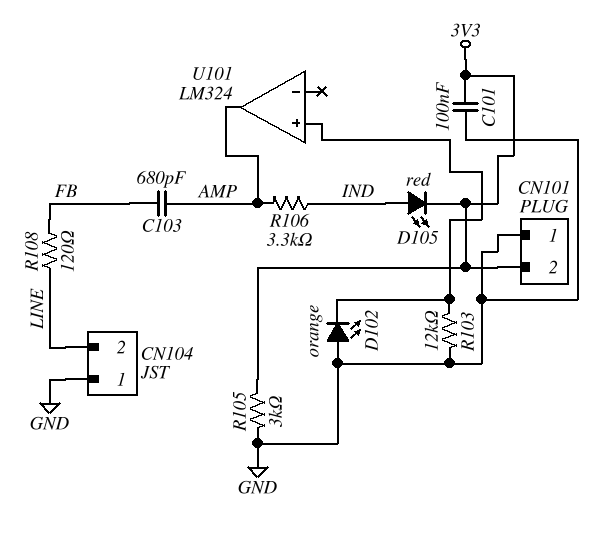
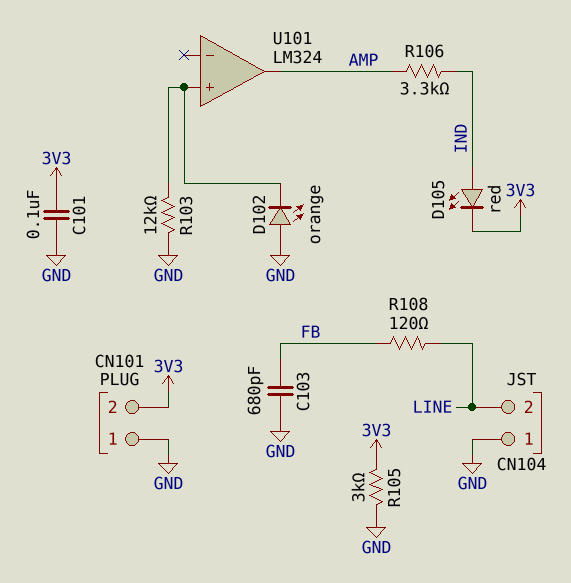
C103: 680pF (AMP, FB) -> 680pF (FB, GND)

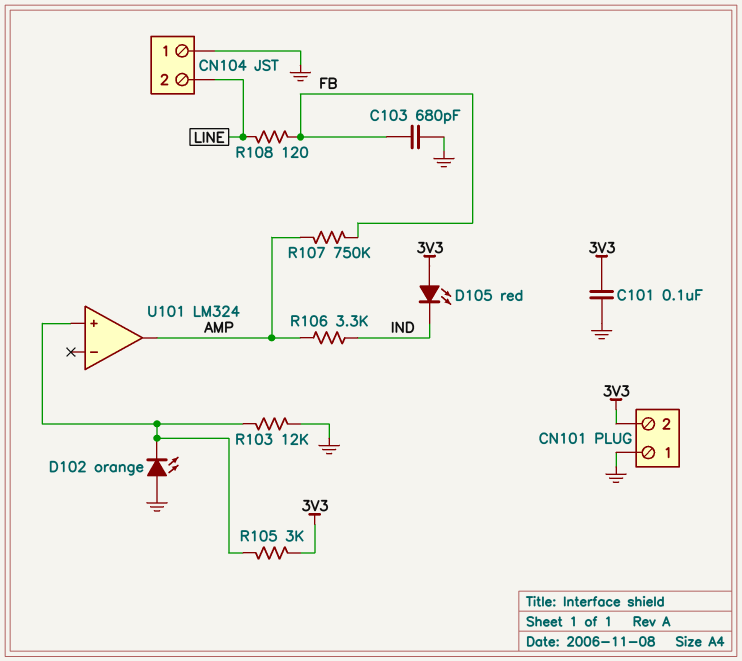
D105: LED red (A IND, K 3V3) -> LED red (A 3V3, K IND)
R105: 3k (3V3, GND) -> 3k (3V3, U101/in+)
R107: none -> 750k (AMP, FB)

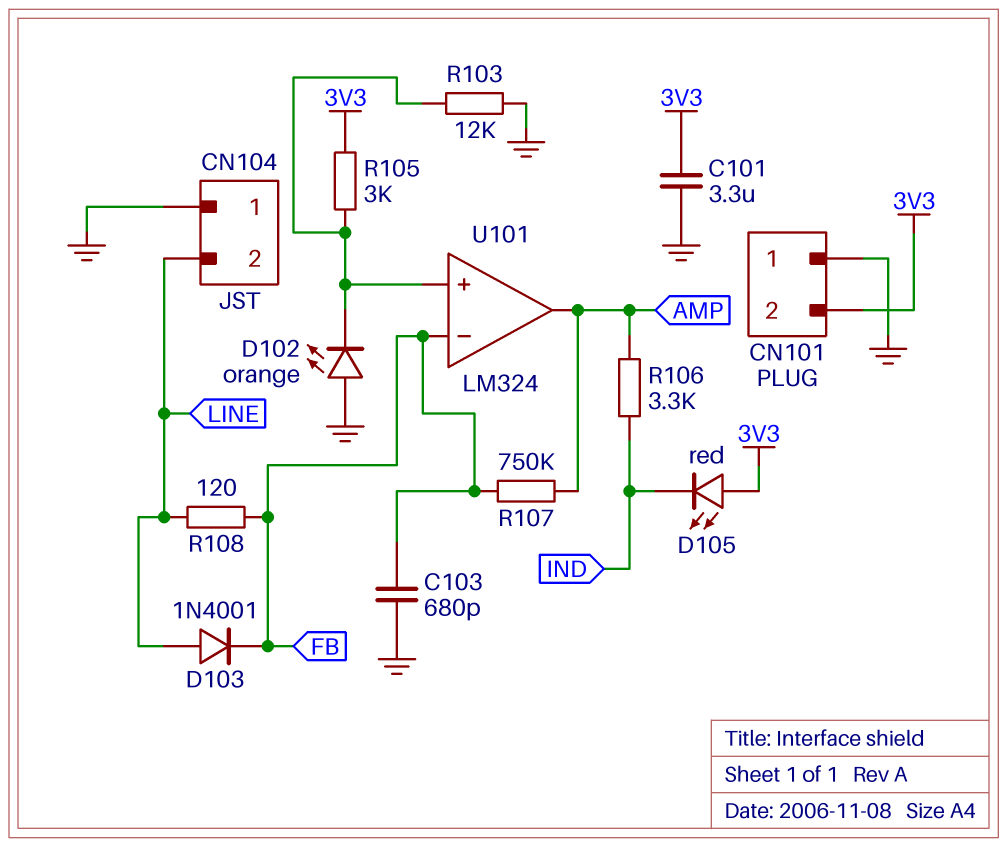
C101: 100nF (3V3, GND) -> 3.3uF (3V3, GND)
D103: none -> diode 1N4001 (A LINE, K FB)
U101 pin in-: none -> FB

